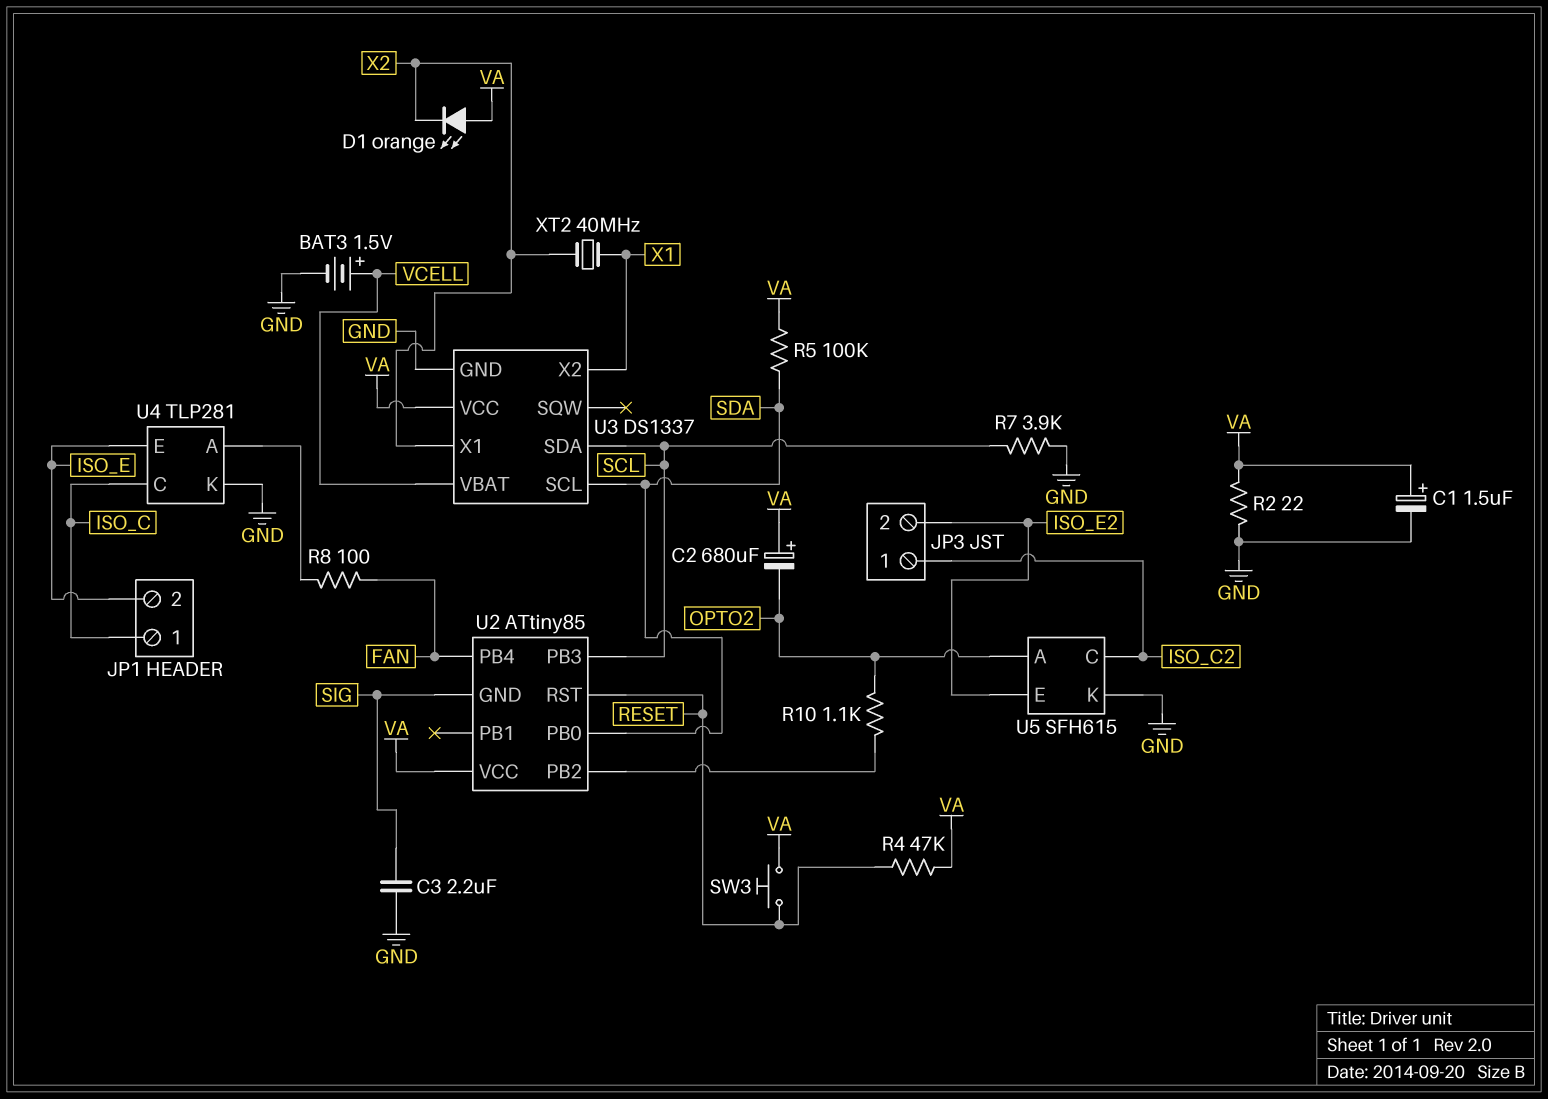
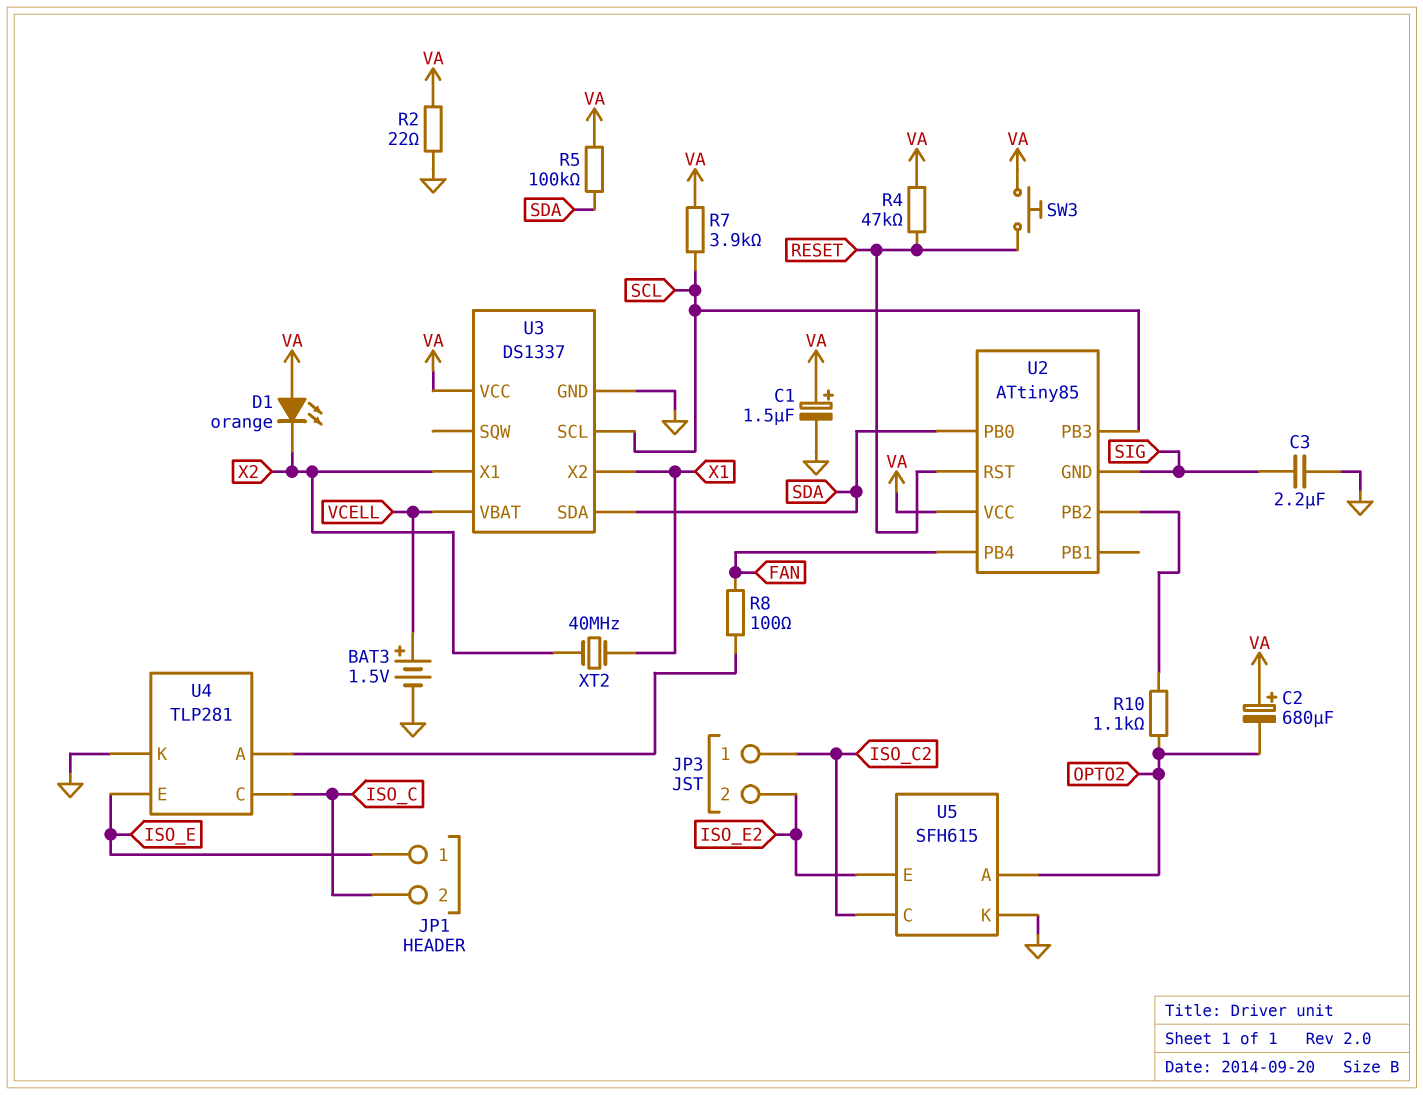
JP1 pin 1: ISO_C -> ISO_E
JP1 pin 2: ISO_E -> ISO_C
R7: 3.9k (GND, SCL) -> 3.9k (SCL, VA)
U3 pin SCL: SDA -> SCL
U3 pin SDA: SCL -> SDA

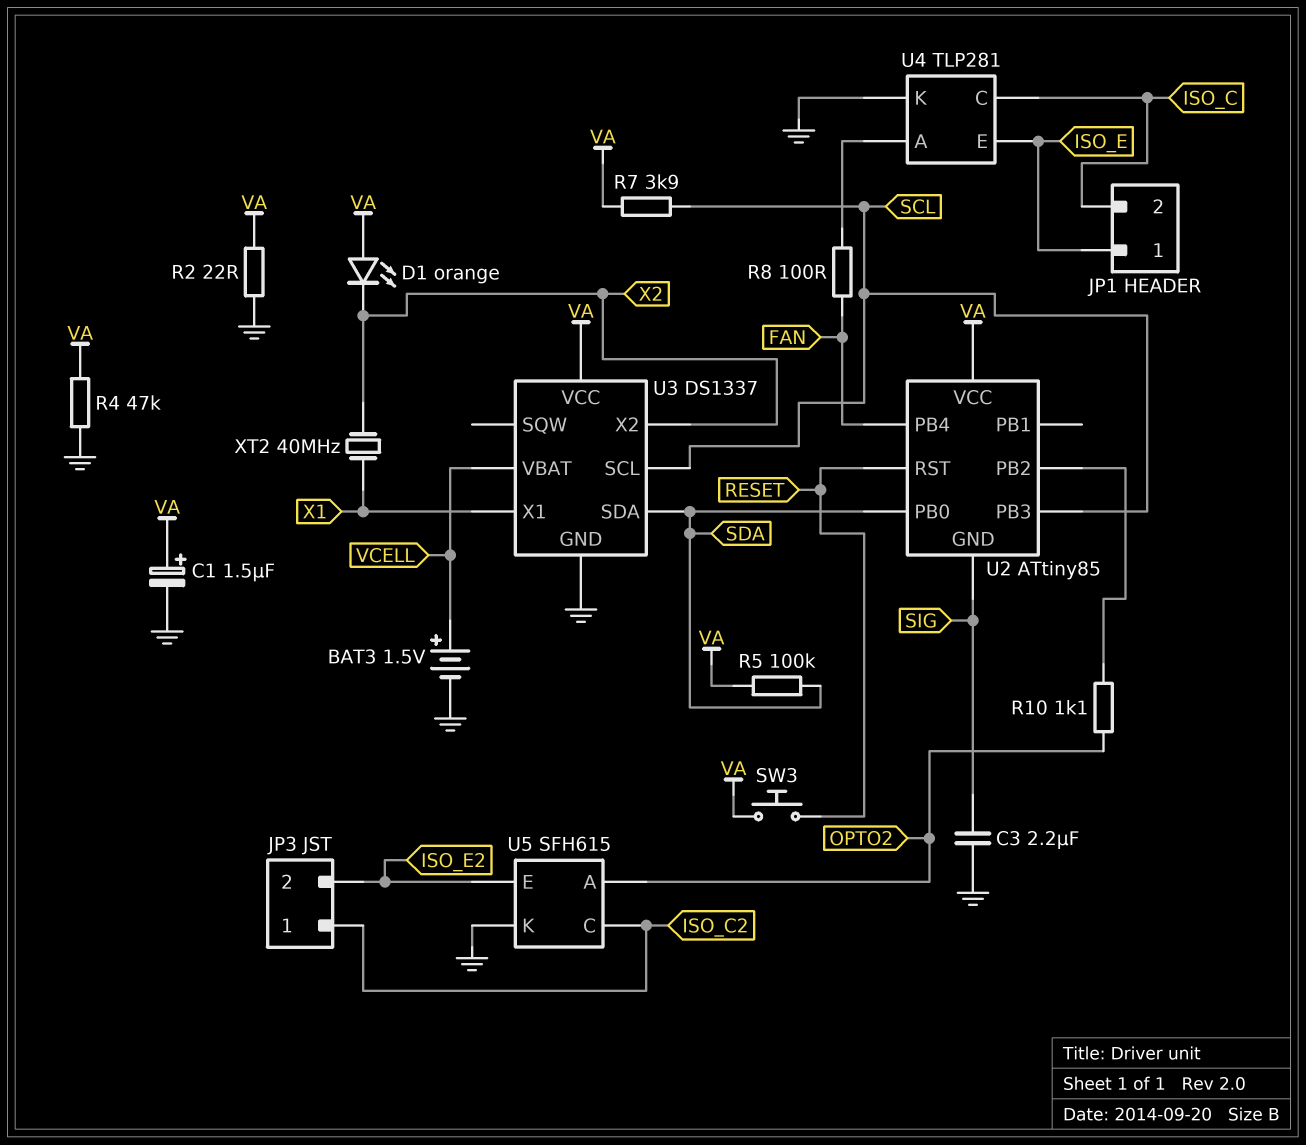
C2: 680uF (plus VA, minus OPTO2) -> none
R4: 47k (RESET, VA) -> 47k (GND, VA)
U3 pin X1: X2 -> X1
U3 pin X2: X1 -> X2

